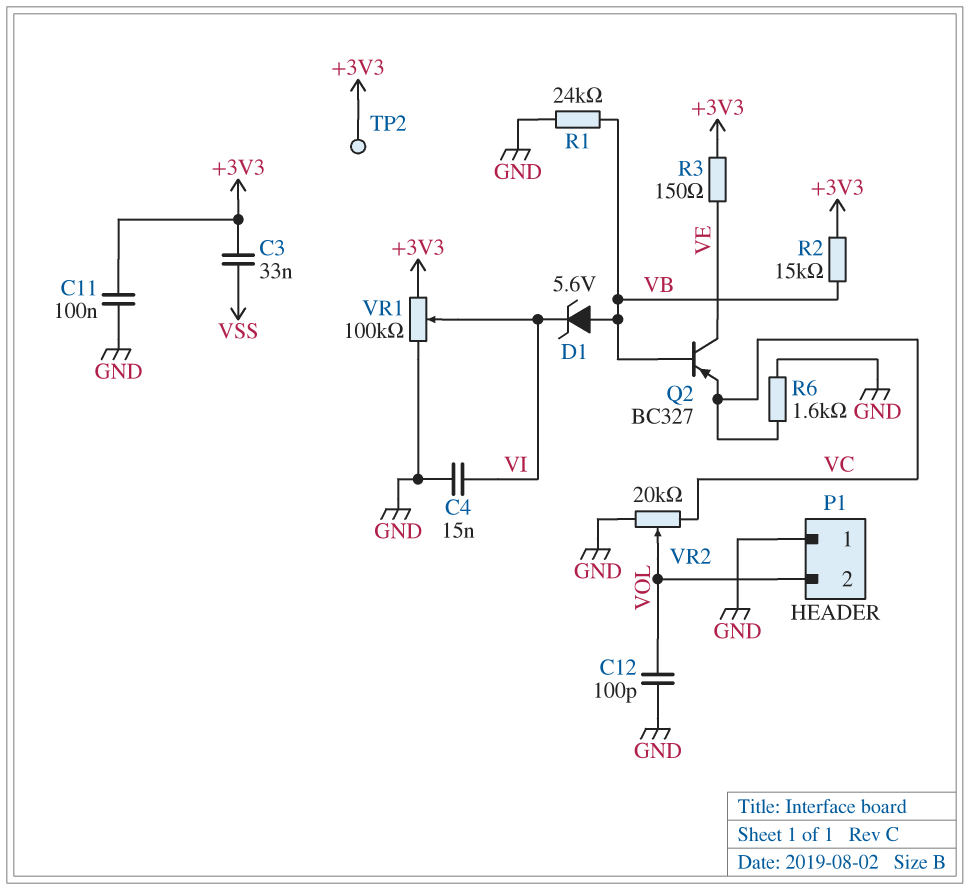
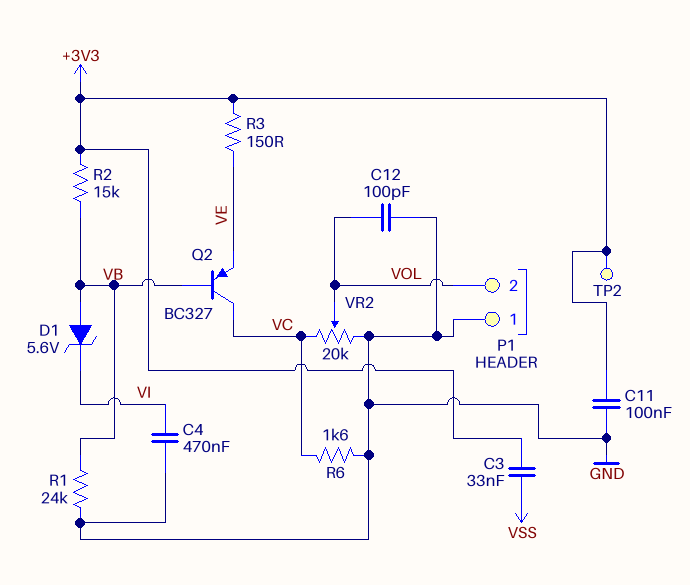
C4: 15nF (GND, VI) -> 470nF (GND, VI)
Q2: PNP BC327 (B VB, C VE, E VC) -> PNP BC327 (B VB, C VC, E VE)
VR1: 100k (+3V3, GND, wiper VI) -> none

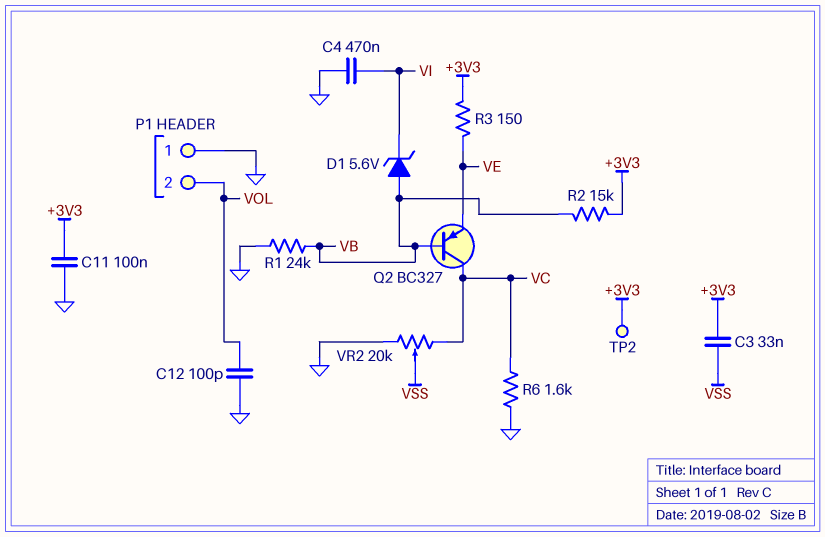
VR2: 20k (GND, VC, wiper VOL) -> 20k (GND, VC, wiper VSS)

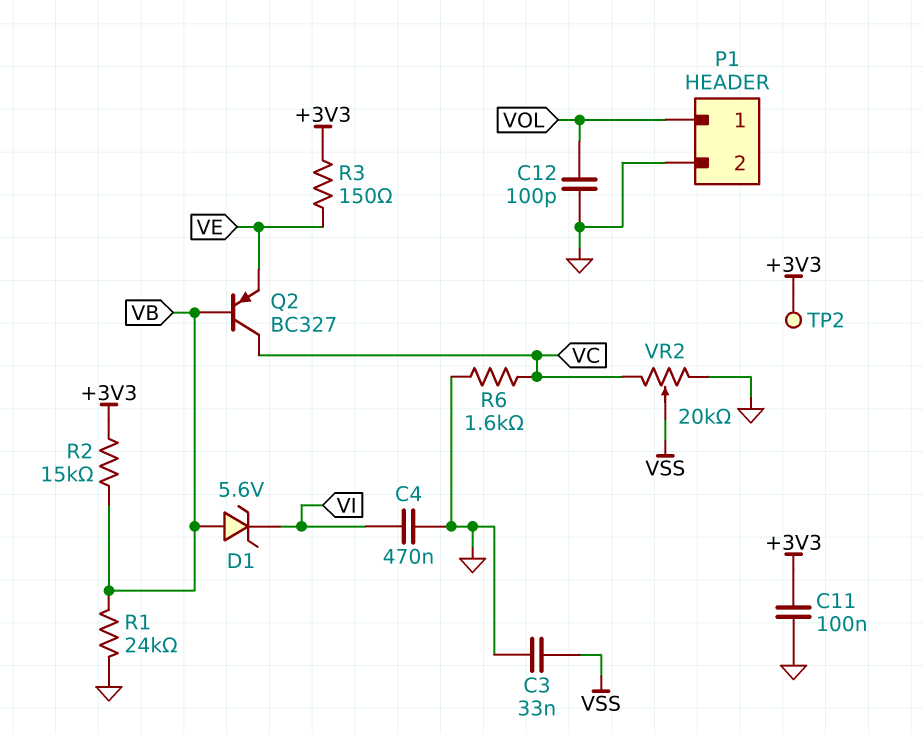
C3: 33nF (+3V3, VSS) -> 33nF (GND, VSS)
P1 pin 1: GND -> VOL
P1 pin 2: VOL -> GND

